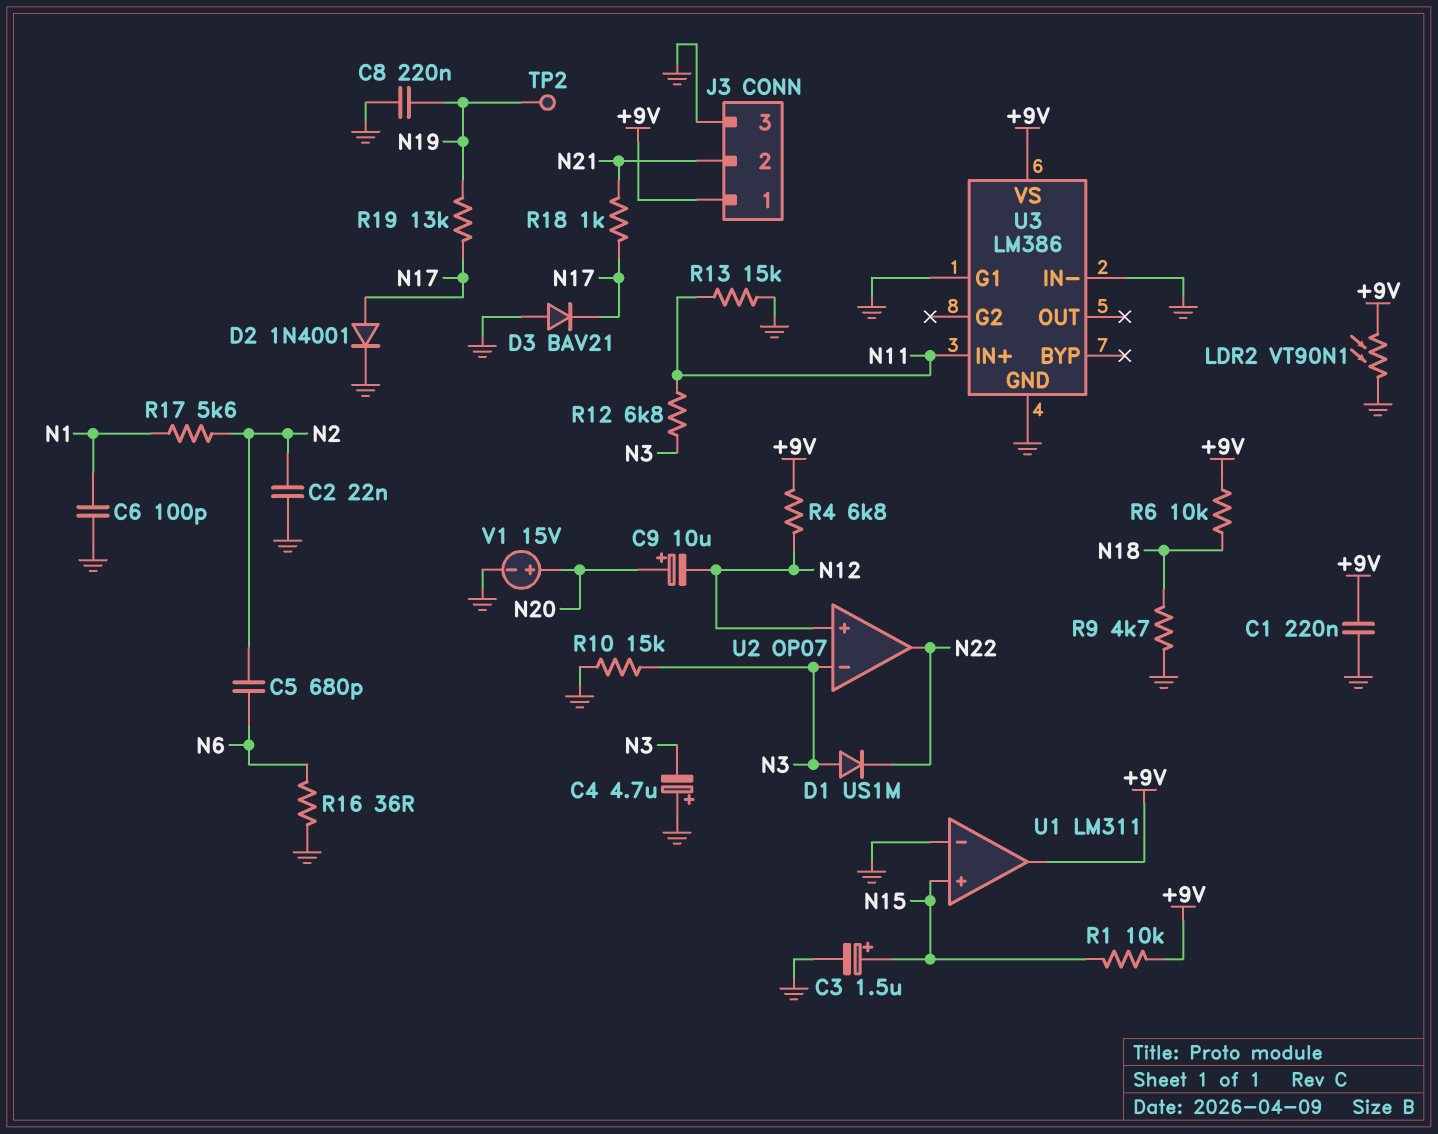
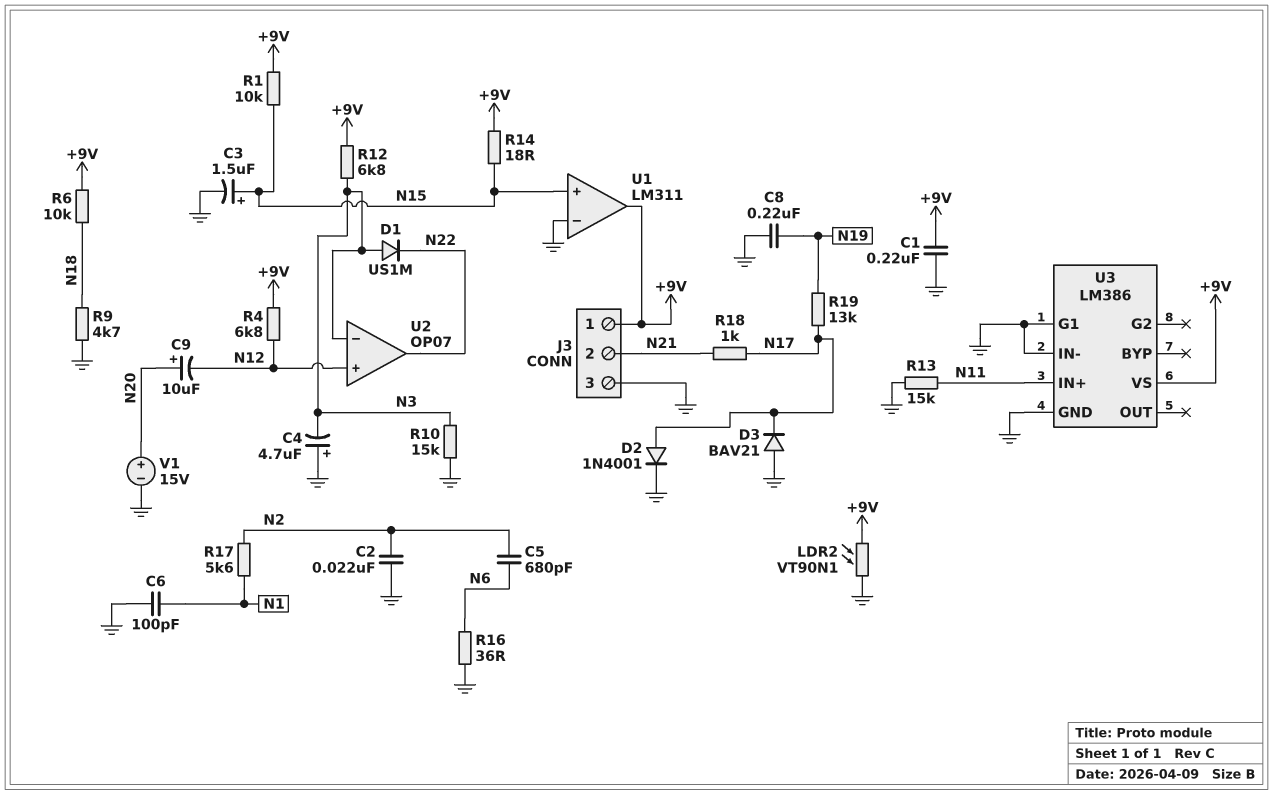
R12: 6.8k (N3, N11) -> 6.8k (+9V, N3)
R14: none -> 18 (+9V, N15)
TP2: test point (N19) -> none

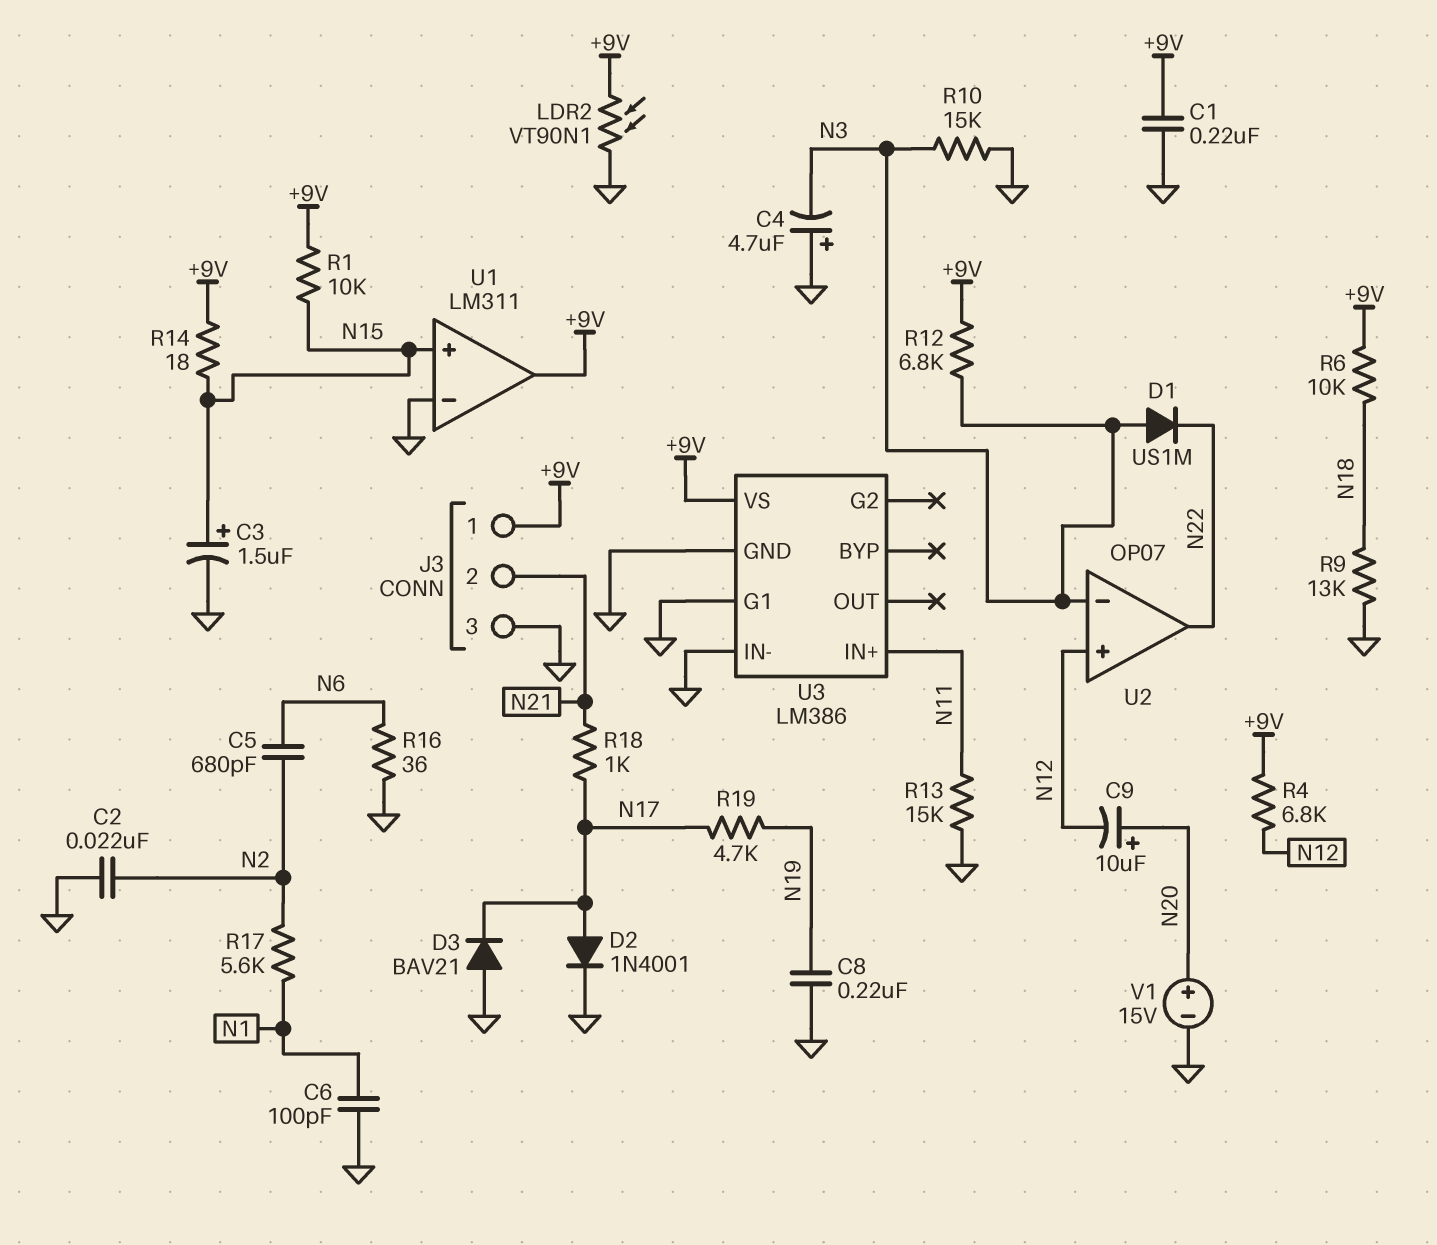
R9: 4.7k (GND, N18) -> 13k (GND, N18)
R19: 13k (N17, N19) -> 4.7k (N17, N19)

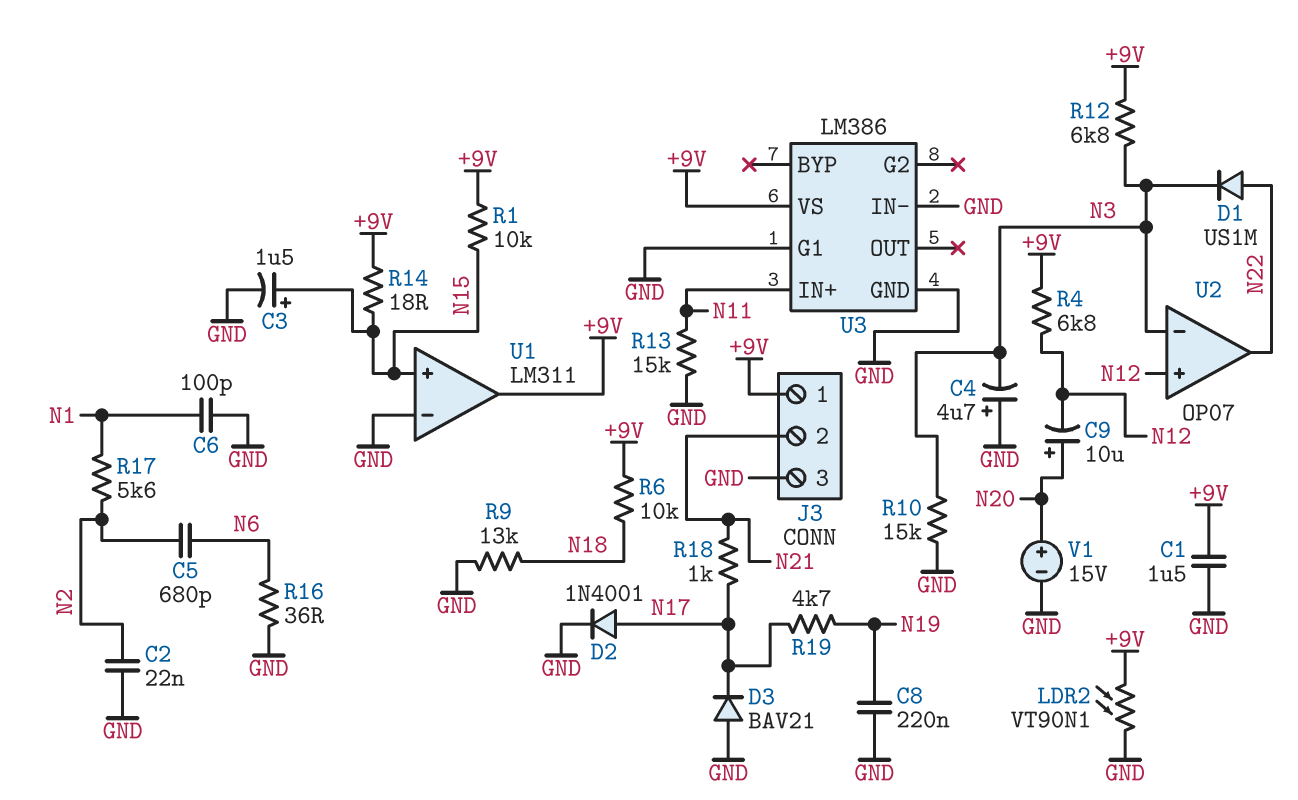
C1: 220nF (+9V, GND) -> 1.5uF (+9V, GND)
D1: diode US1M (A N3, K N22) -> diode US1M (A N22, K N3)

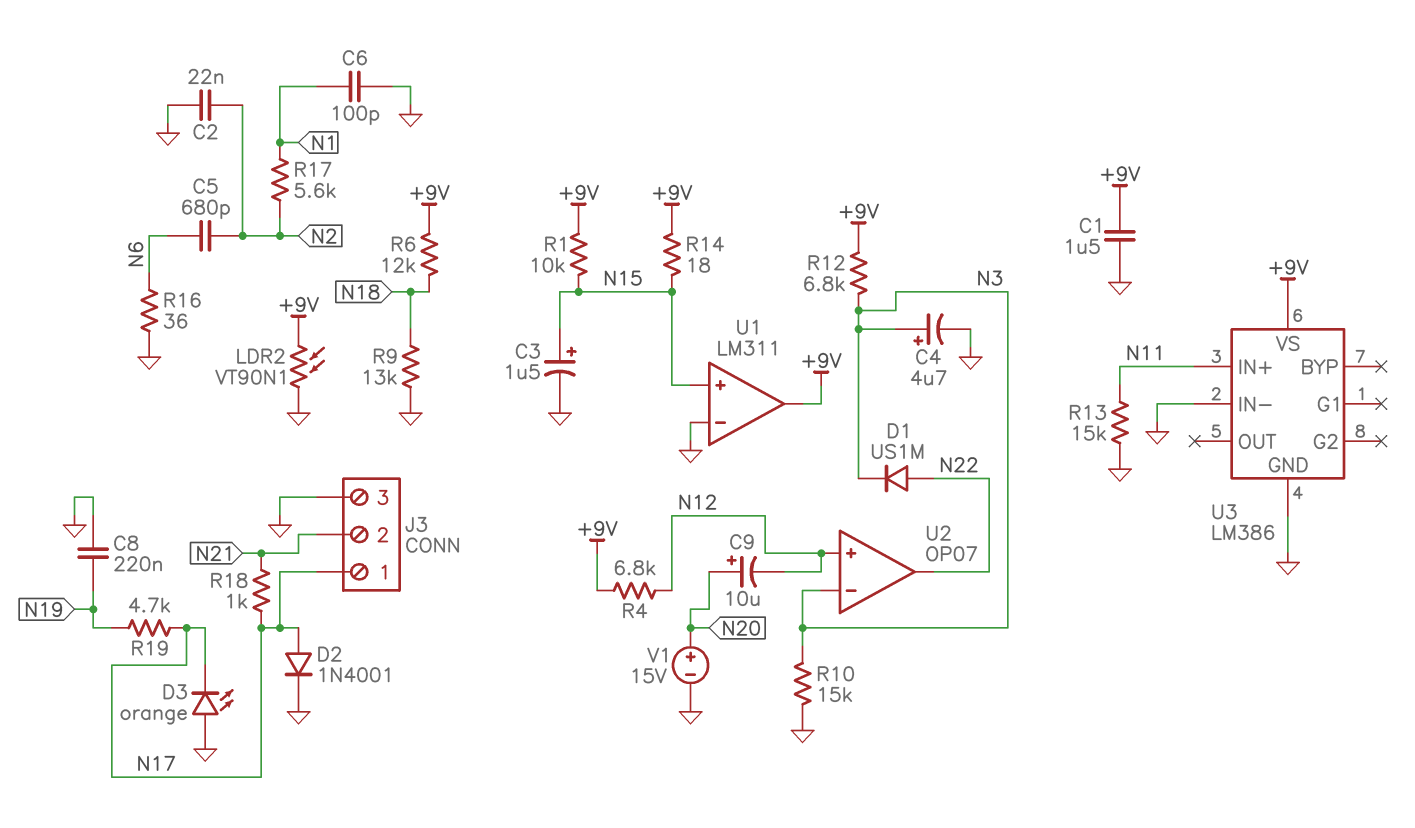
C4: 4.7uF (plus GND, minus N3) -> 4.7uF (plus N3, minus GND)
D3: diode BAV21 (A GND, K N17) -> LED orange (A GND, K N17)
J3 pin 1: +9V -> N17
R6: 10k (+9V, N18) -> 12k (+9V, N18)
U3 pin G1: GND -> none

